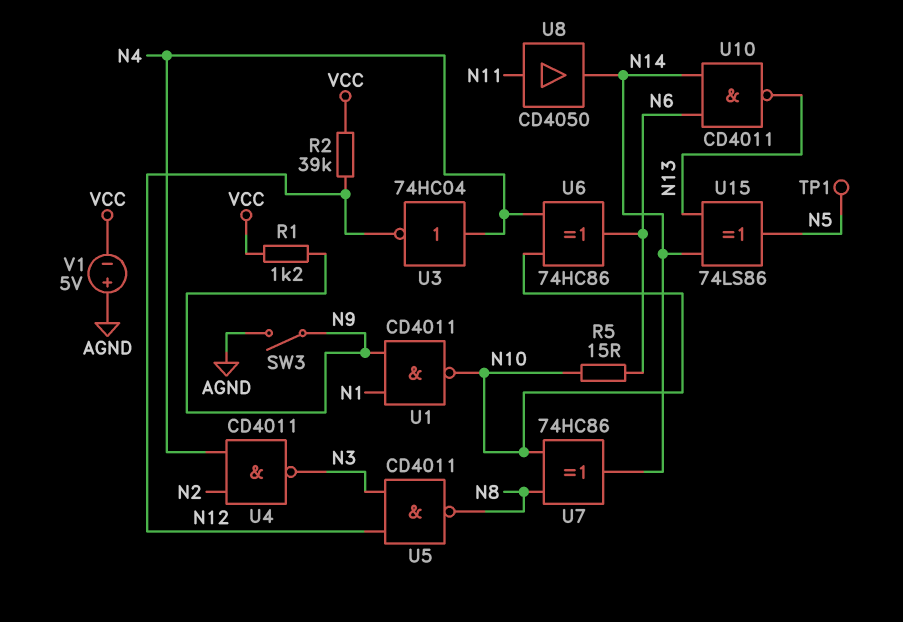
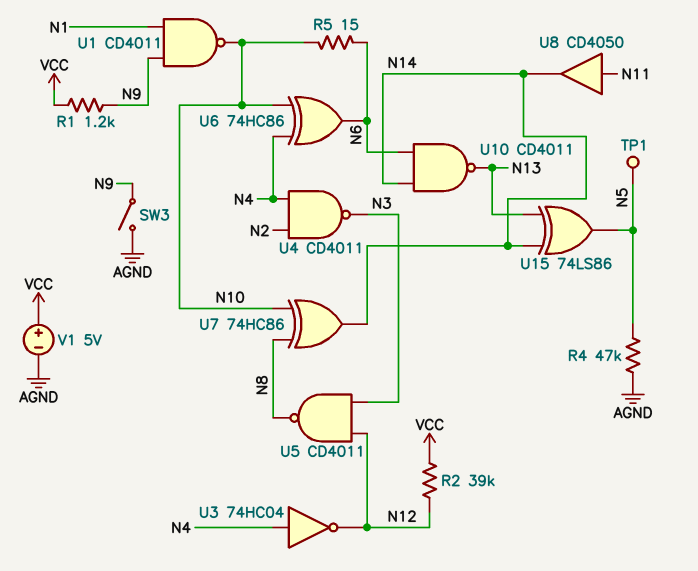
R4: none -> 47k (AGND, N5)
V1: 5V (plus AGND, minus VCC) -> 5V (plus VCC, minus AGND)

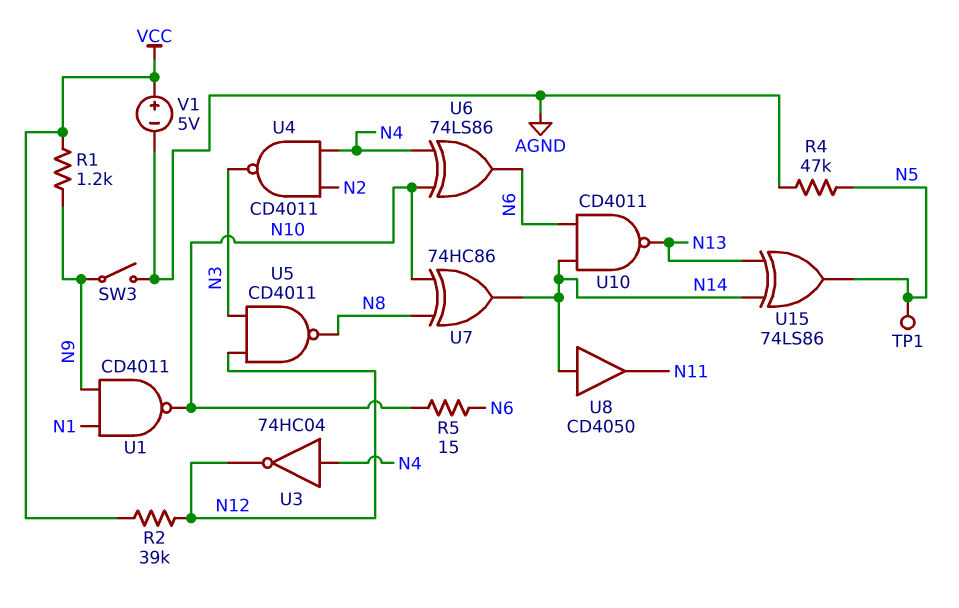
U6: XOR 74HC86 (in N4, in N10, out N6) -> XOR 74LS86 (in N4, in N10, out N6)
U8: buffer CD4050 (in N11, out N14) -> buffer CD4050 (in N14, out N11)

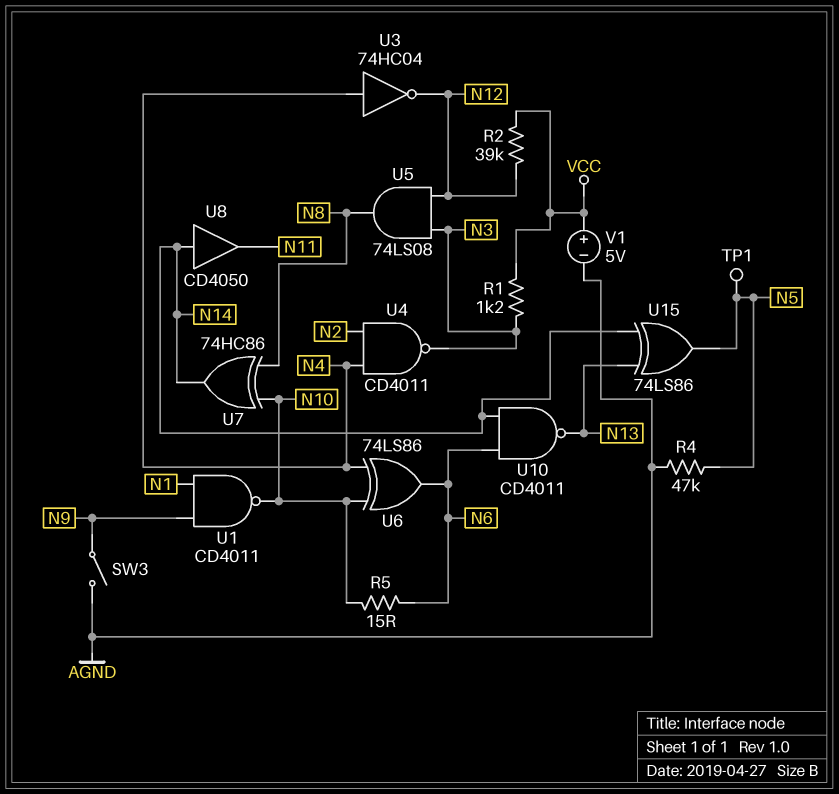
R1: 1.2k (N9, VCC) -> 1.2k (N3, VCC)
U5: NAND CD4011 (in N3, in N12, out N8) -> AND 74LS08 (in N3, in N12, out N8)

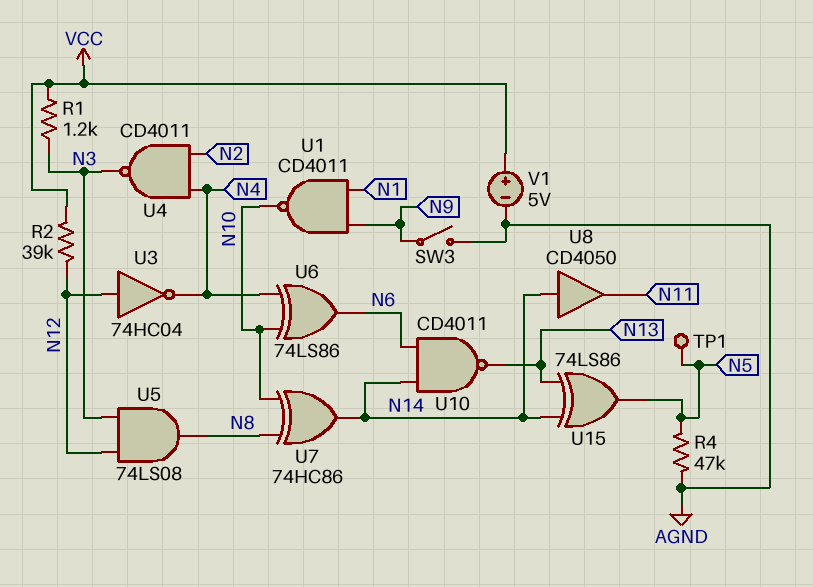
R5: 15 (N6, N10) -> none
U3: NOT 74HC04 (in N4, out N12) -> NOT 74HC04 (in N12, out N4)

